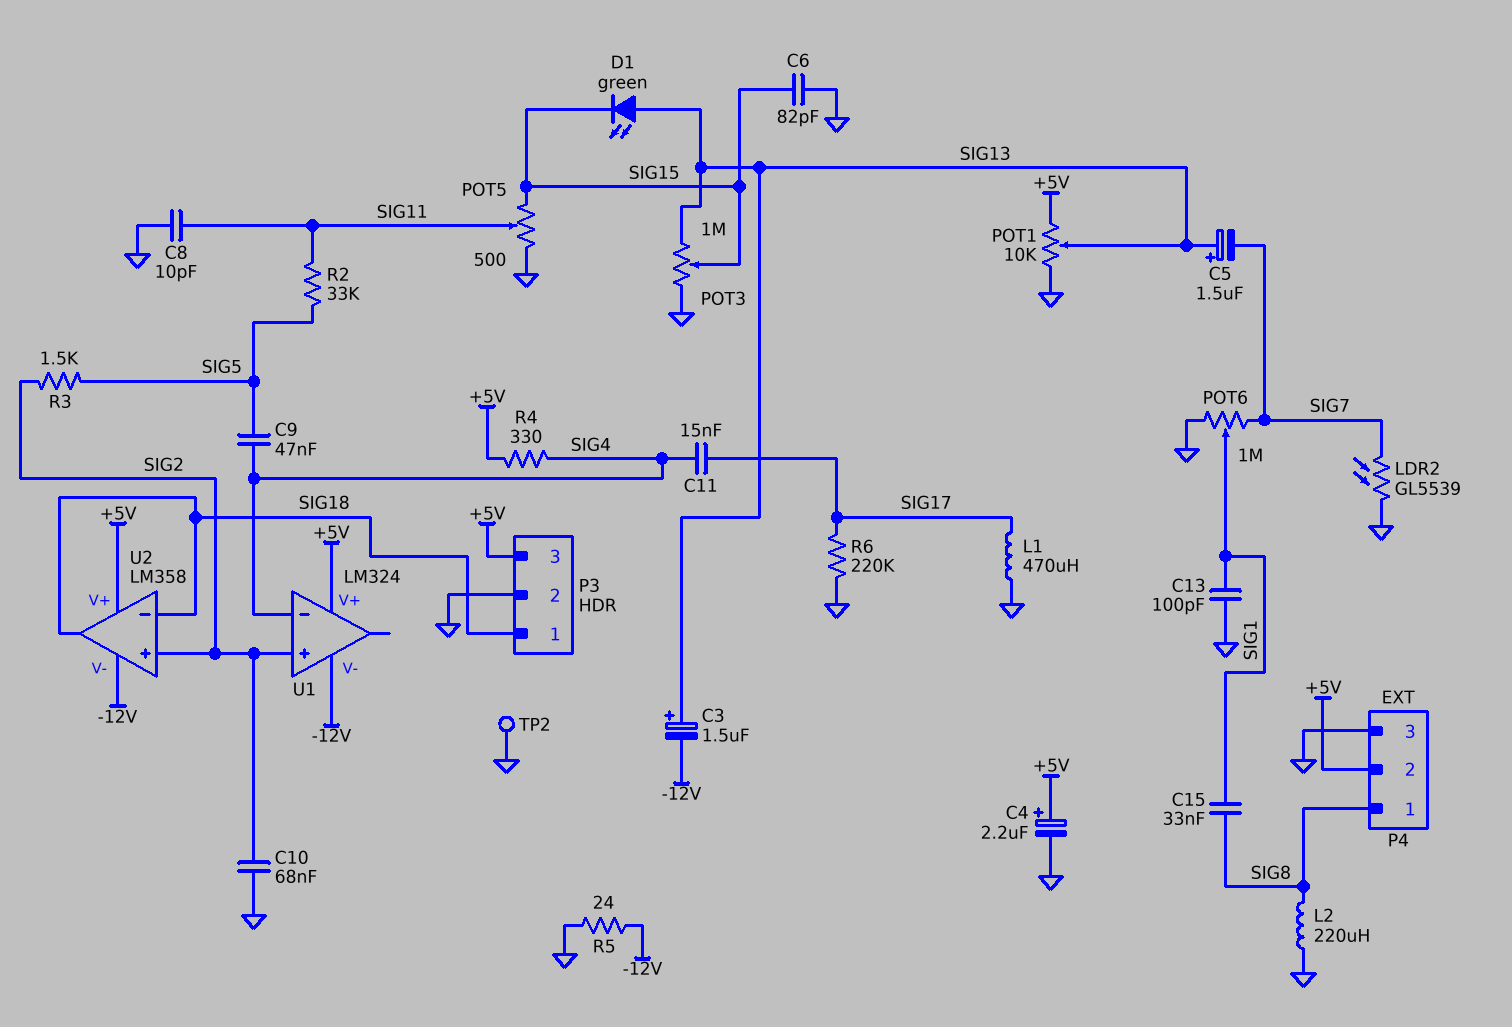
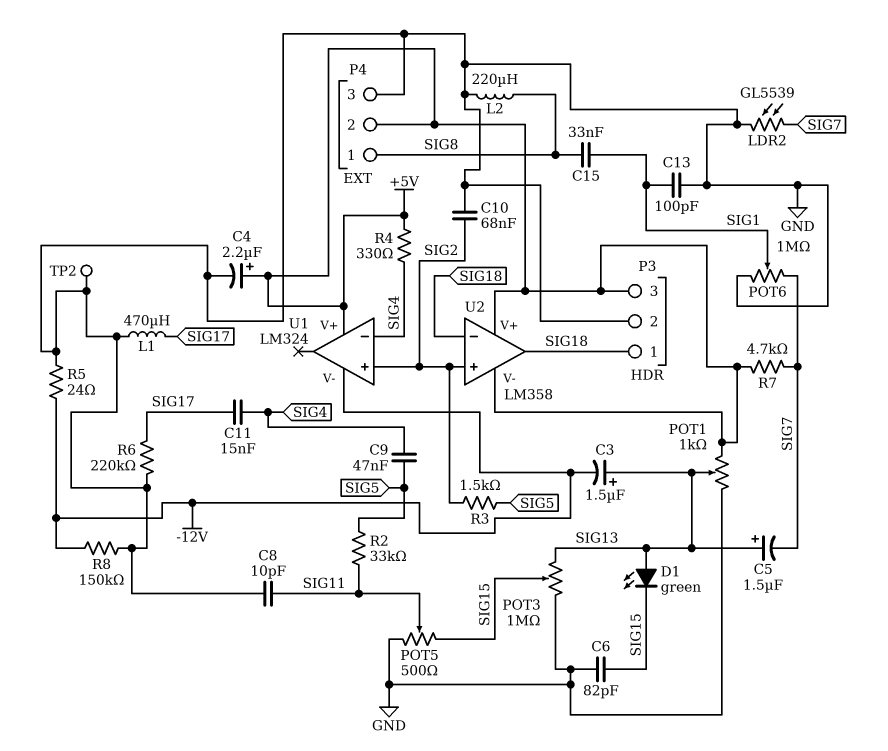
POT1: 10k (+5V, GND, wiper SIG13) -> 1k (+5V, GND, wiper SIG13)
R7: none -> 4.7k (+5V, SIG7)
R8: none -> 150k (-12V, GND)
U2 pin V-: -12V -> +5V

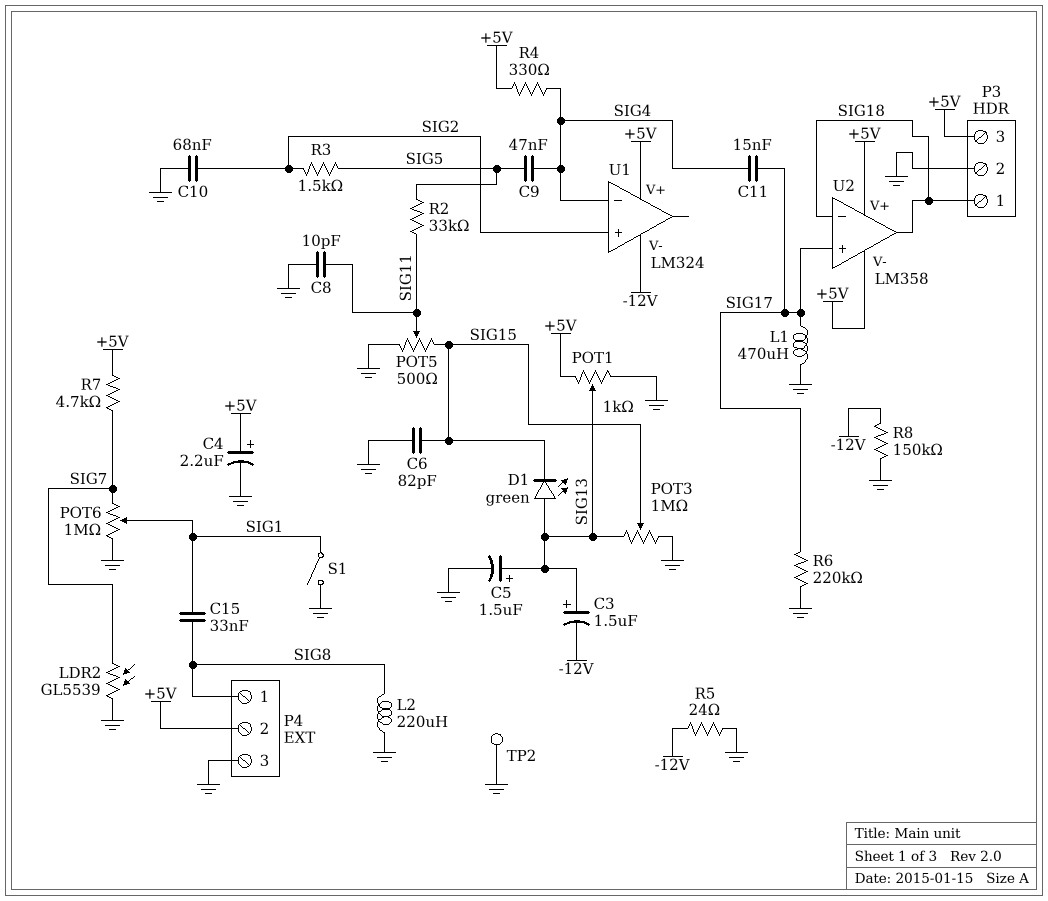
C5: 1.5uF (plus SIG13, minus SIG7) -> 1.5uF (plus SIG13, minus GND)
C13: 100pF (GND, SIG1) -> none
S1: none -> switch (GND, SIG1)
U2 pin in+: SIG2 -> SIG17

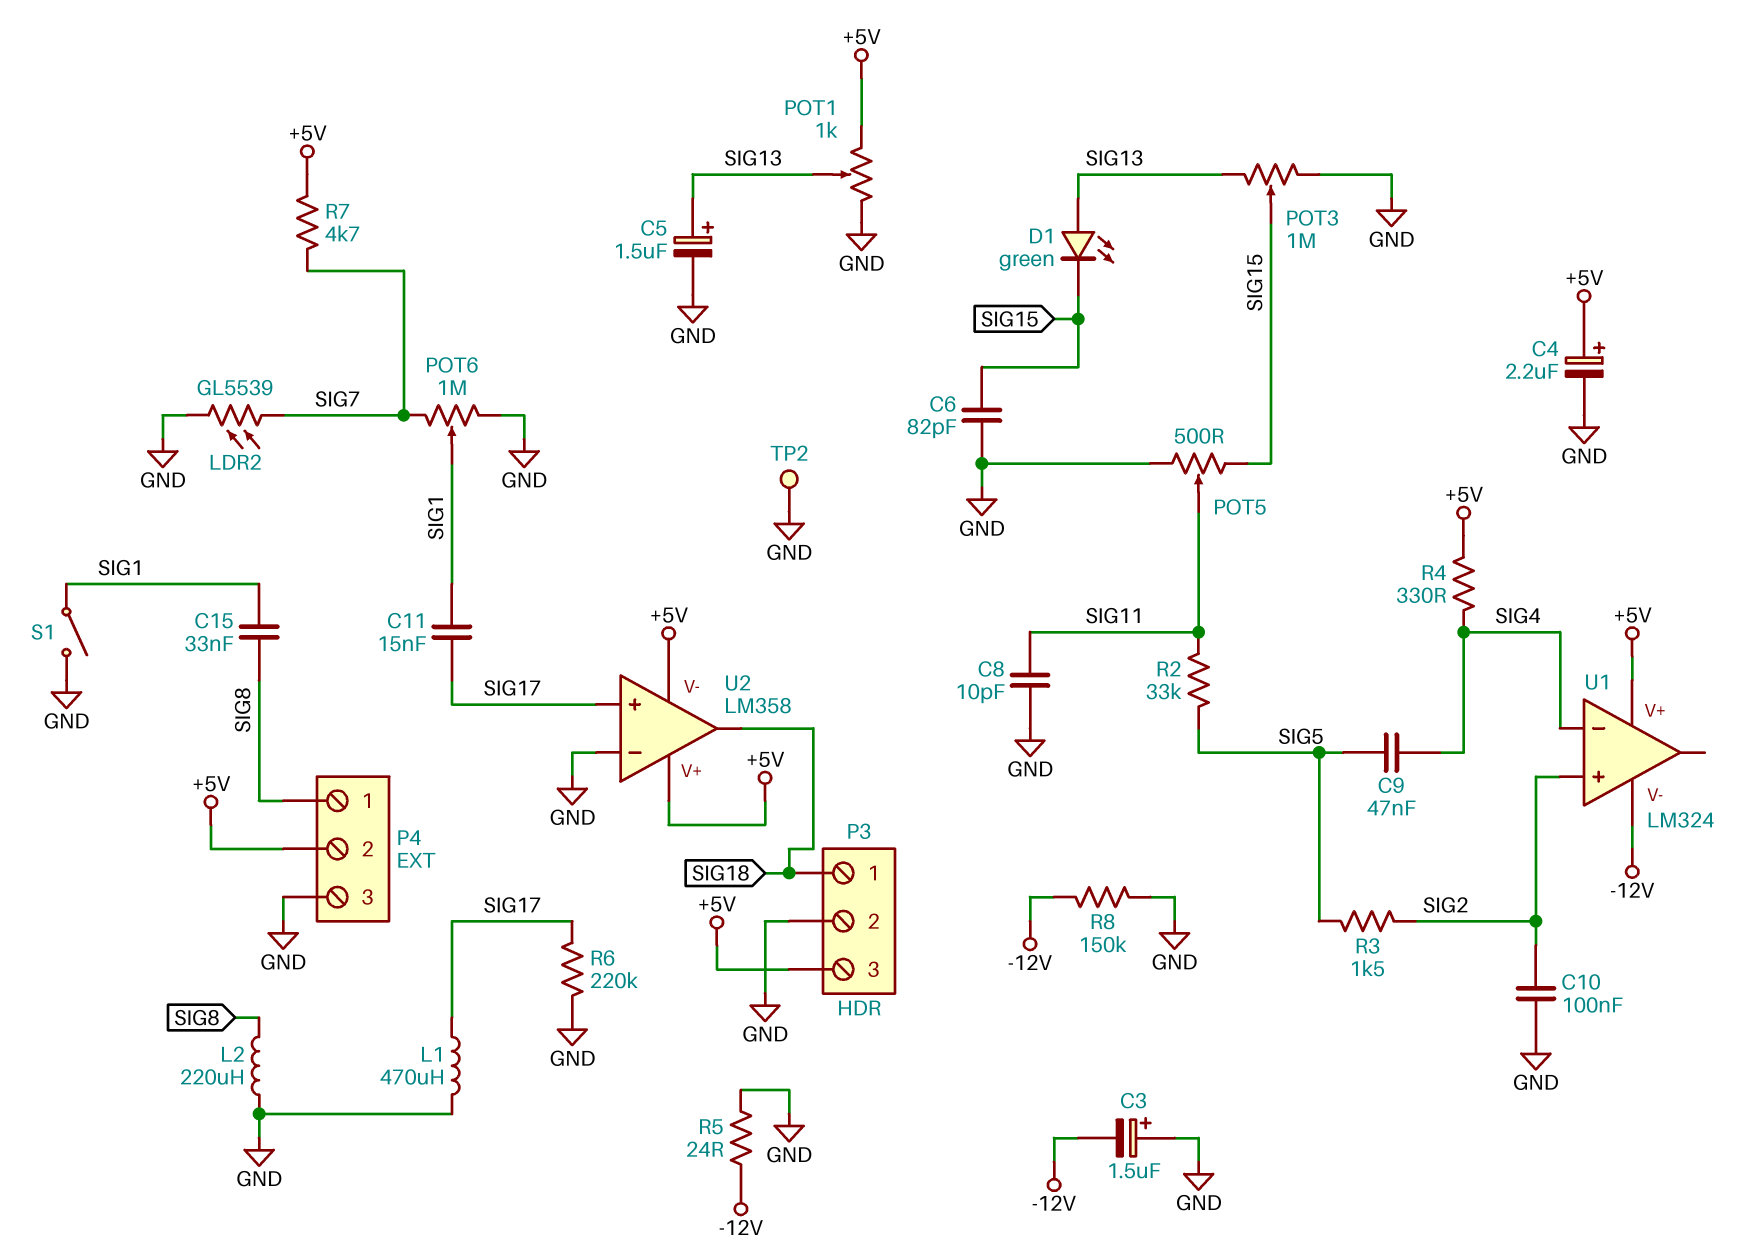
C3: 1.5uF (plus SIG13, minus -12V) -> 1.5uF (plus GND, minus -12V)
C10: 68nF (GND, SIG2) -> 100nF (GND, SIG2)
C11: 15nF (SIG4, SIG17) -> 15nF (SIG1, SIG17)
U2 pin in-: SIG18 -> GND

